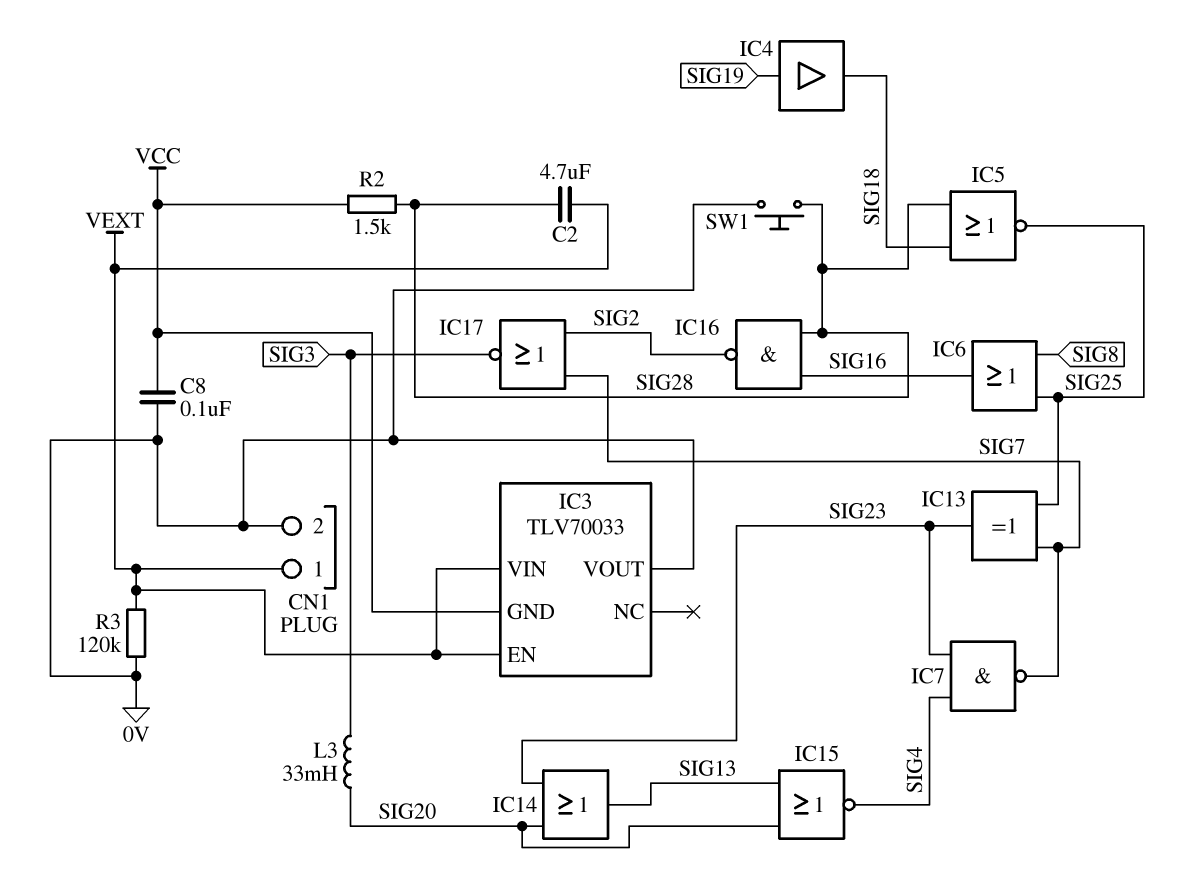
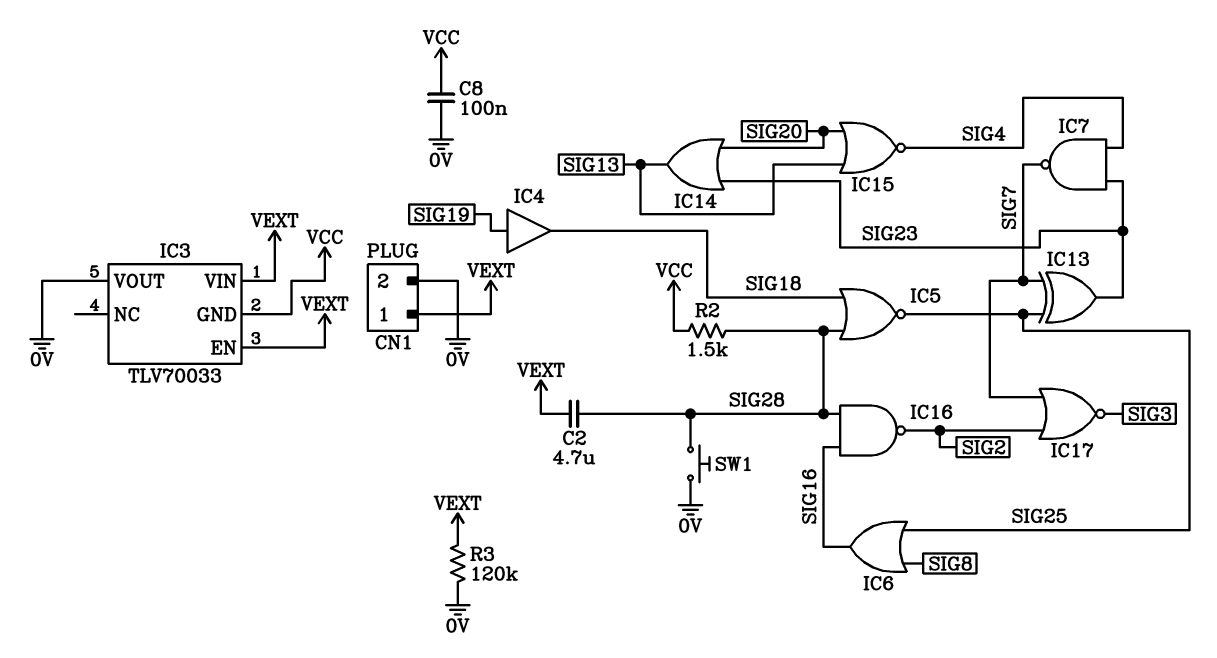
L3: 33mH (SIG3, SIG20) -> none

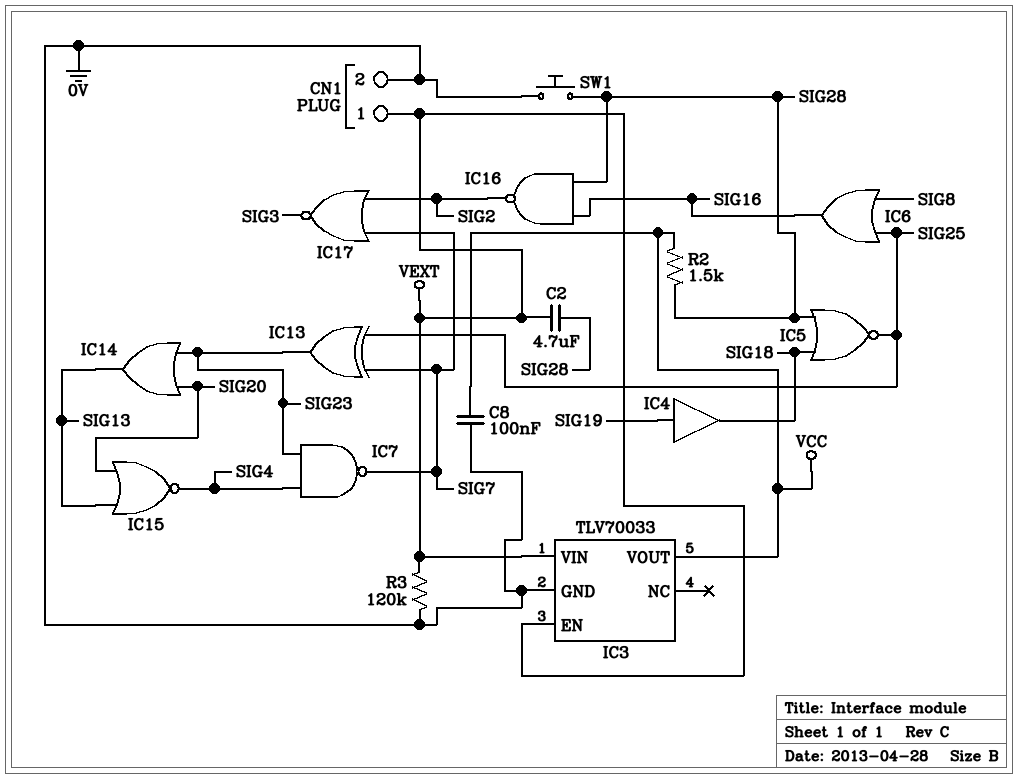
IC3 pin GND: VCC -> 0V
IC3 pin VOUT: 0V -> VCC

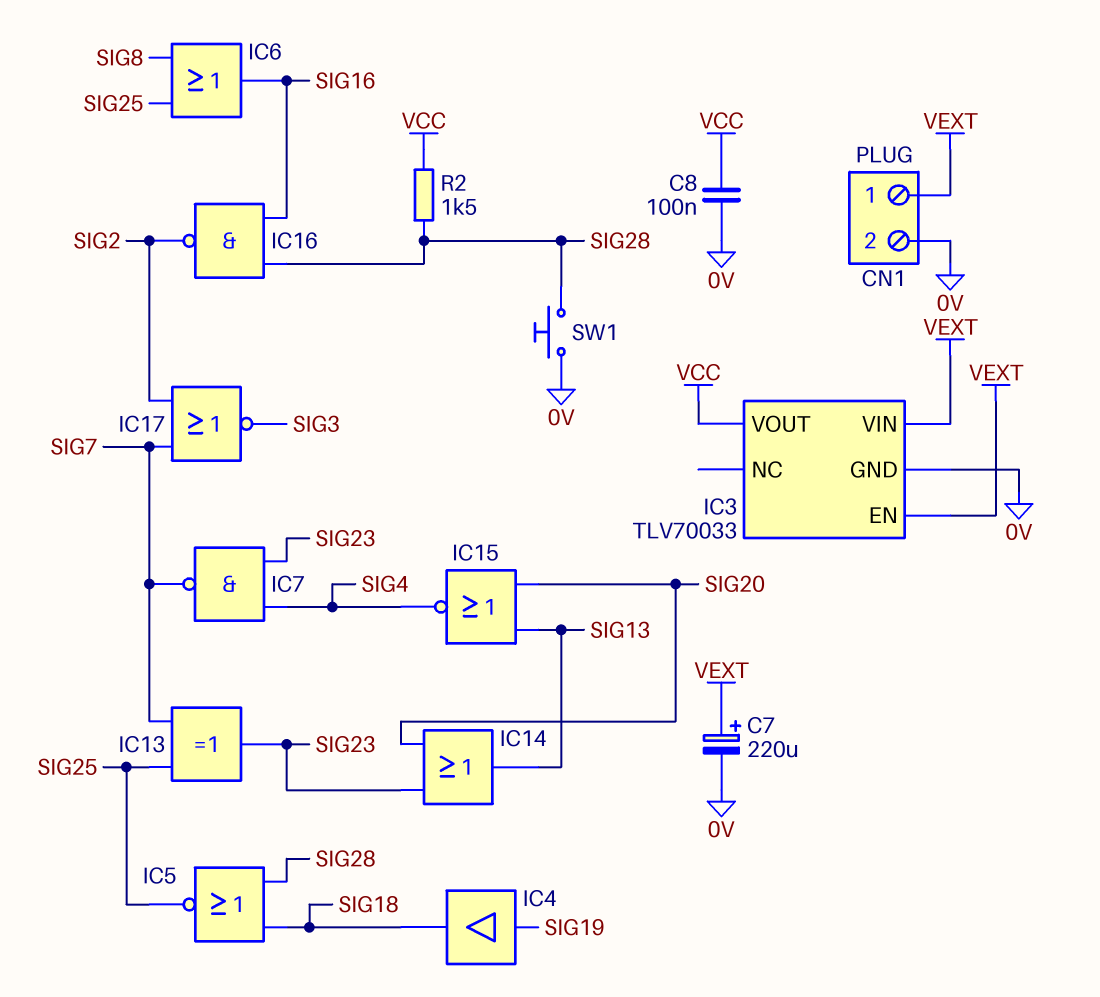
C2: 4.7uF (SIG28, VEXT) -> none
C7: none -> 220uF (plus VEXT, minus 0V)
R3: 120k (0V, VEXT) -> none

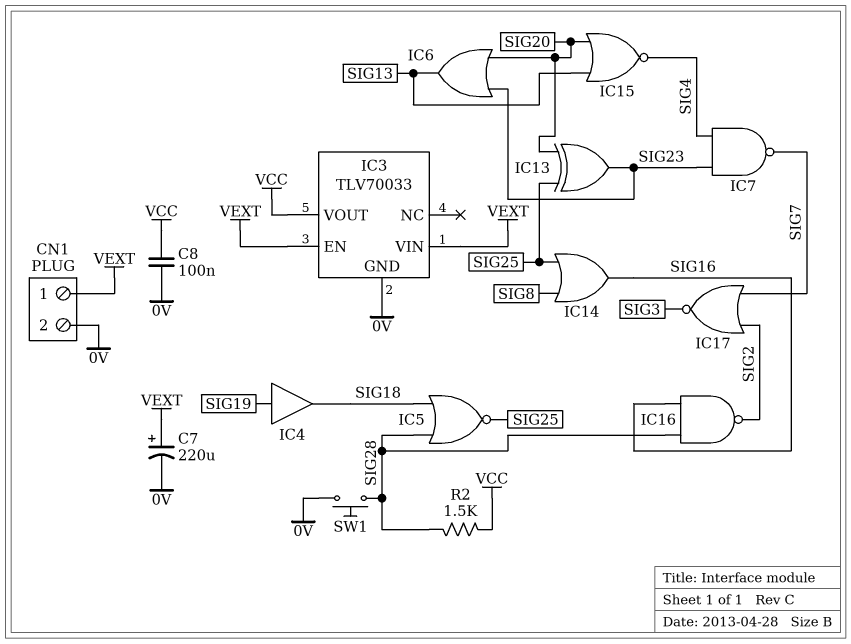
IC6: OR (in SIG8, in SIG25, out SIG16) -> OR (in SIG20, in SIG23, out SIG13)
IC13: XOR (in SIG7, in SIG25, out SIG23) -> XOR (in SIG20, in SIG25, out SIG23)
IC14: OR (in SIG20, in SIG23, out SIG13) -> OR (in SIG8, in SIG25, out SIG16)

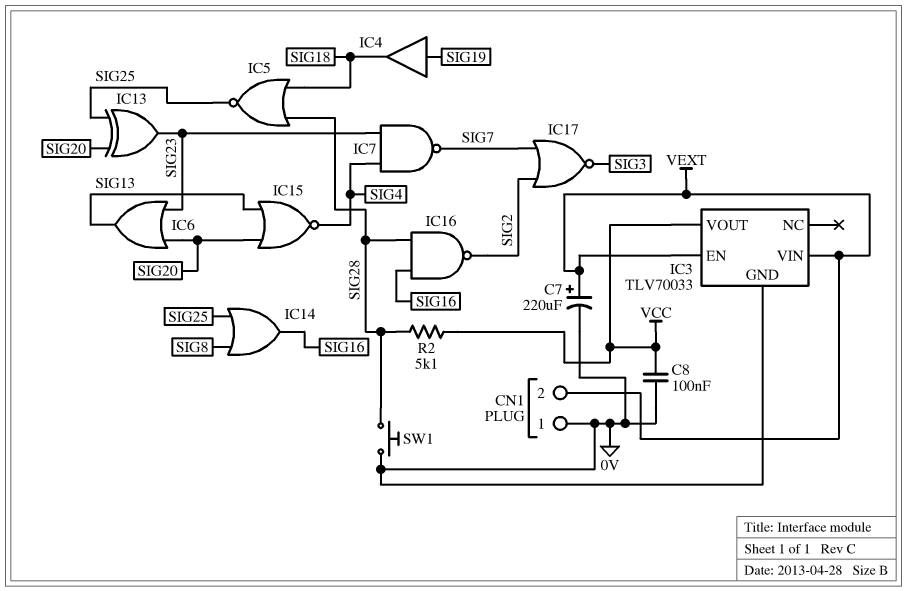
CN1 pin 1: VEXT -> 0V
CN1 pin 2: 0V -> VEXT
R2: 1.5k (SIG28, VCC) -> 5.1k (SIG28, VCC)

